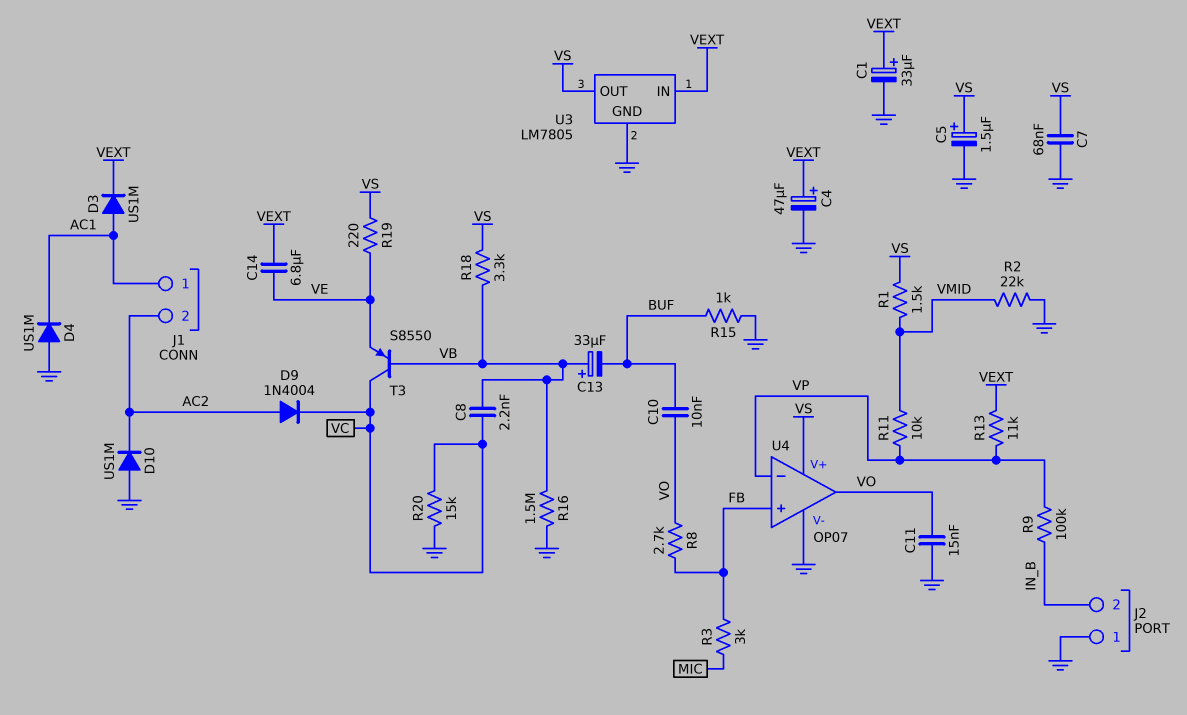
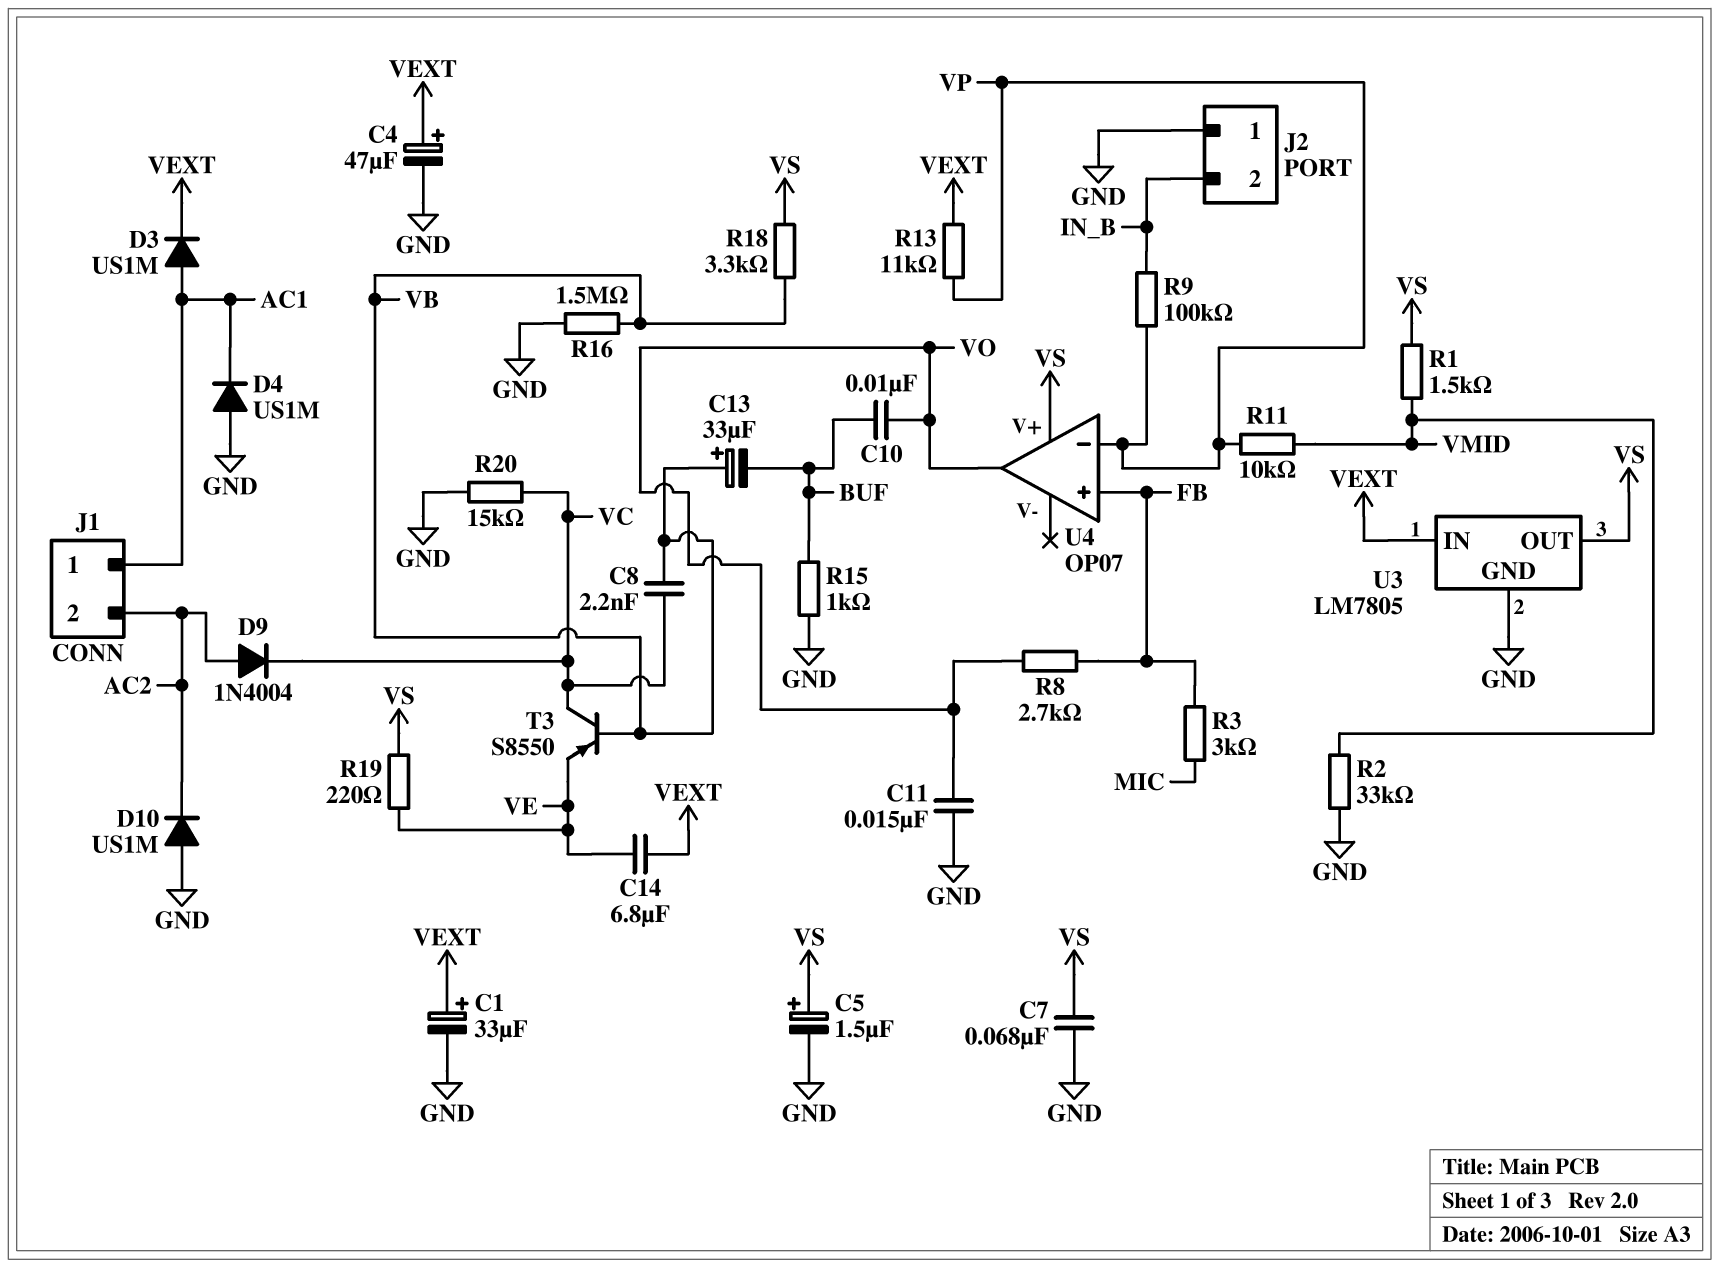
R2: 22k (GND, VMID) -> 33k (GND, VMID)
U4 pin V-: GND -> none

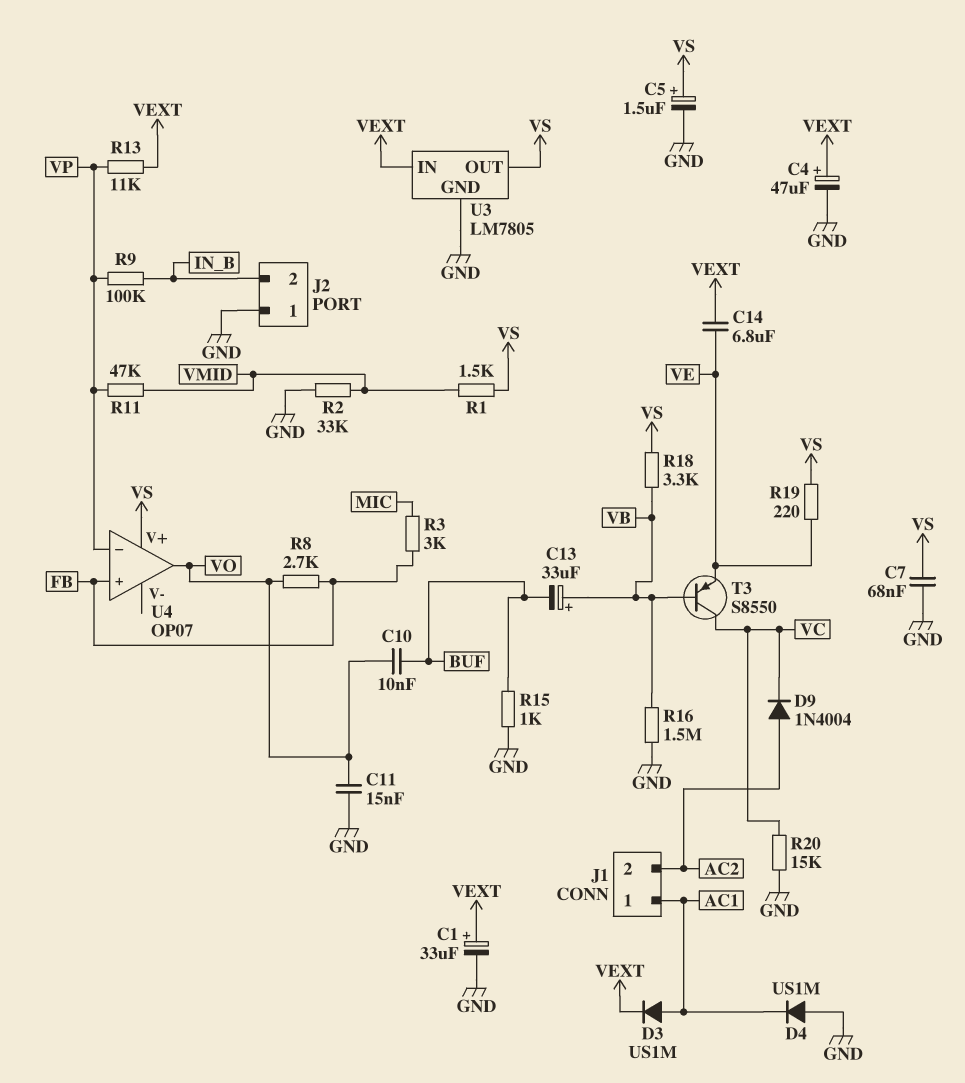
C8: 2.2nF (VB, VC) -> none
D10: diode US1M (A GND, K AC2) -> none
R11: 10k (VMID, VP) -> 47k (VMID, VP)

